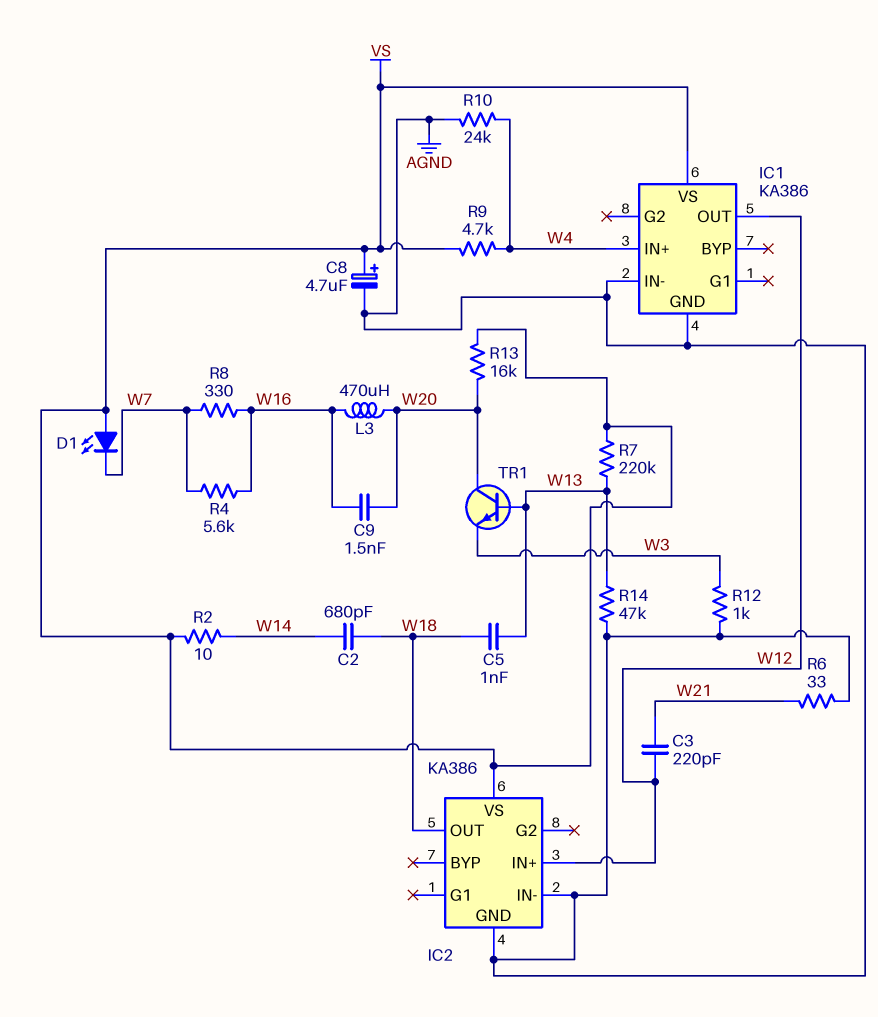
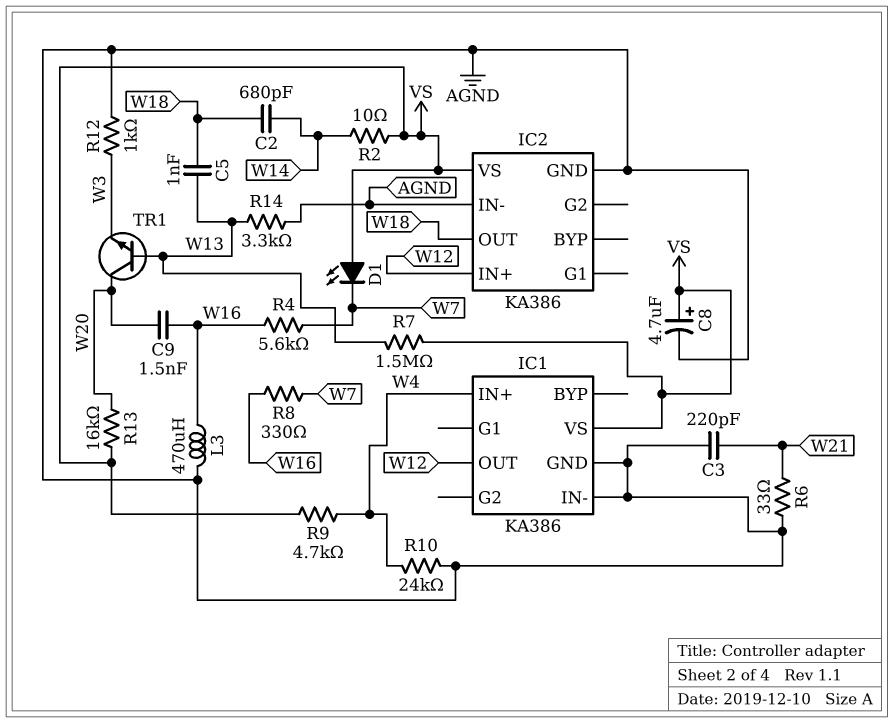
C3: 220pF (W12, W21) -> 220pF (AGND, W21)
L3: 470uH (W16, W20) -> 470uH (AGND, W16)
R7: 220k (VS, W13) -> 1.5M (VS, W13)
R14: 47k (AGND, W13) -> 3.3k (AGND, W13)

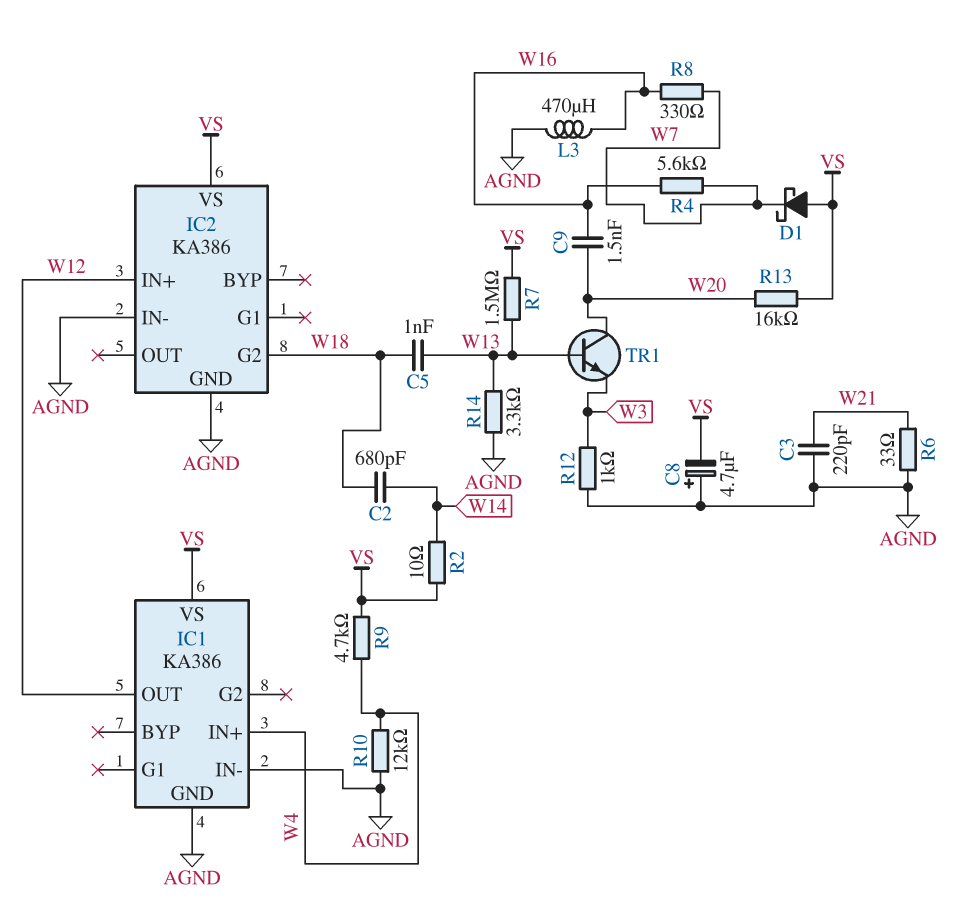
C8: 4.7uF (plus VS, minus AGND) -> 4.7uF (plus AGND, minus VS)
D1: LED (A VS, K W7) -> schottky (A VS, K W7)
IC2 pin G2: none -> W18
IC2 pin OUT: W18 -> none
R10: 24k (AGND, W4) -> 12k (AGND, W4)

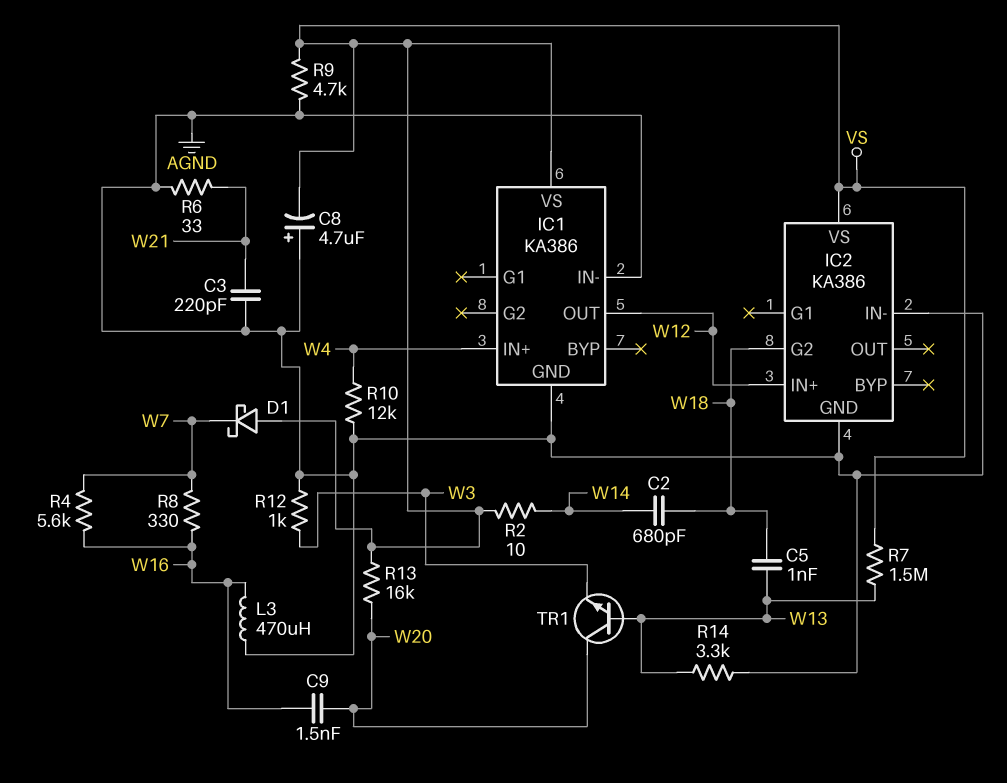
R9: 4.7k (VS, W4) -> 4.7k (AGND, VS)

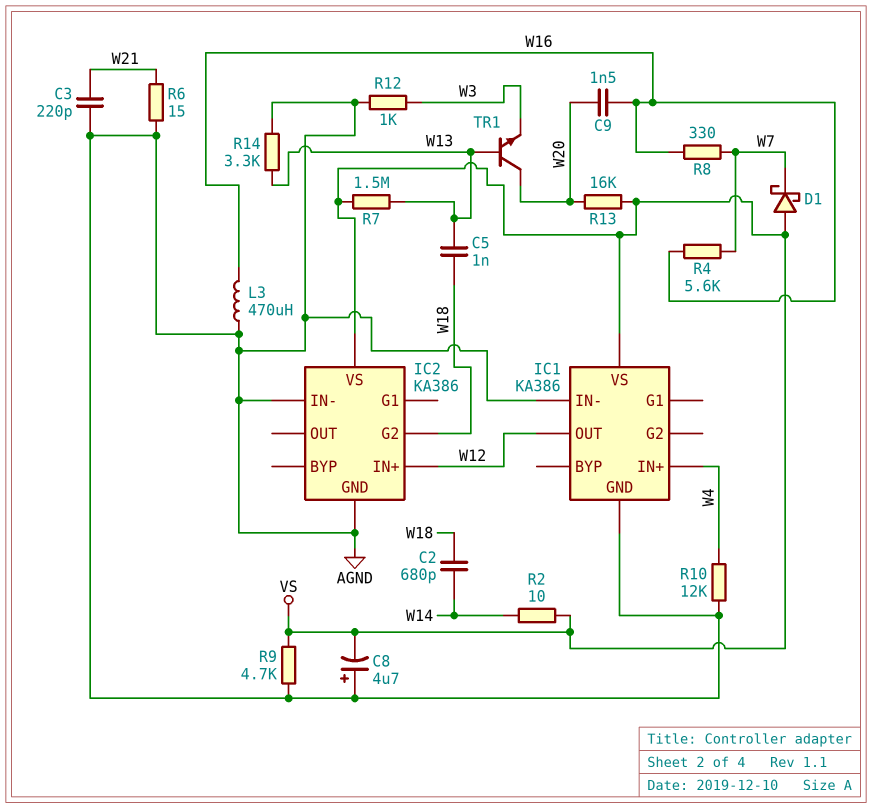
R6: 33 (AGND, W21) -> 15 (AGND, W21)

